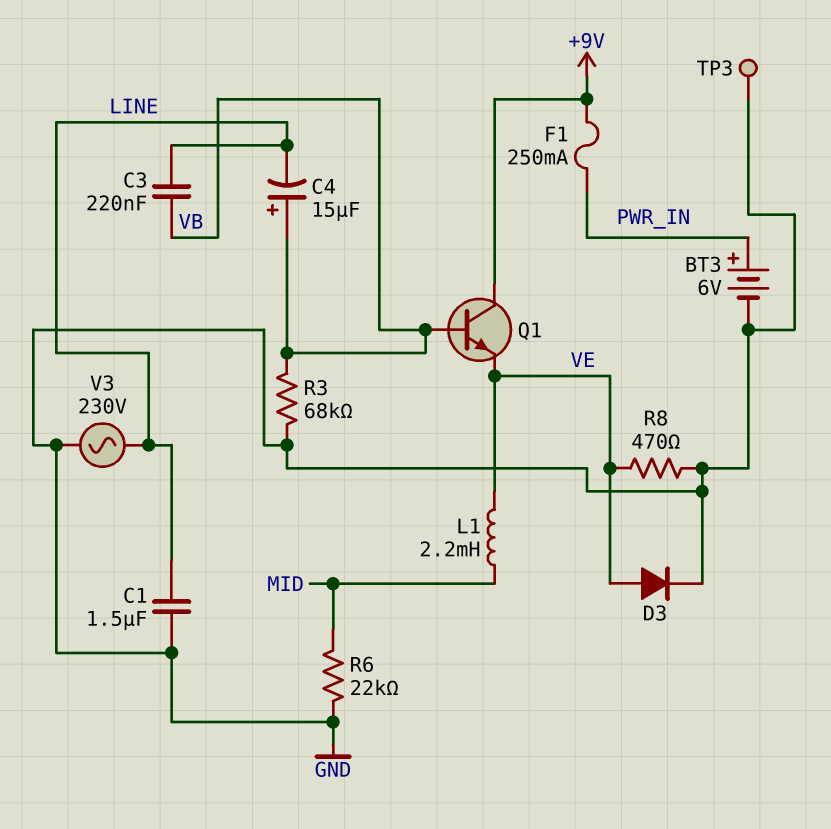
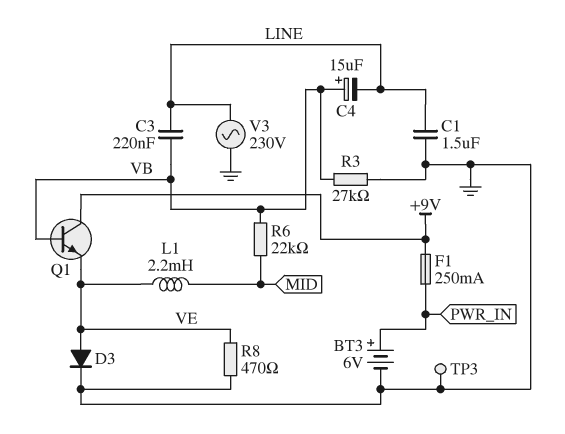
R3: 68k (GND, VB) -> 27k (GND, VB)
R6: 22k (GND, MID) -> 22k (MID, VB)

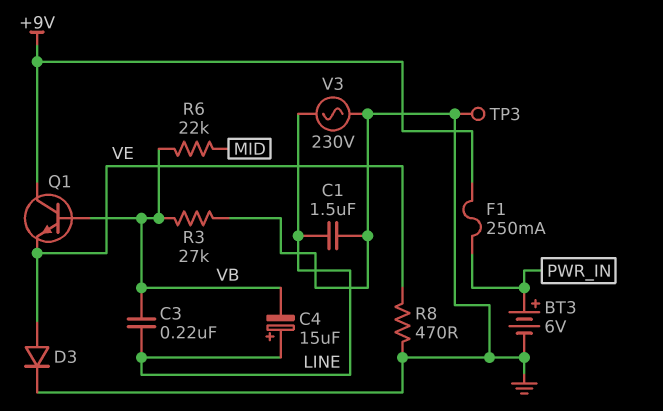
C4: 15uF (plus VB, minus LINE) -> 15uF (plus LINE, minus VB)
L1: 2.2mH (MID, VE) -> none

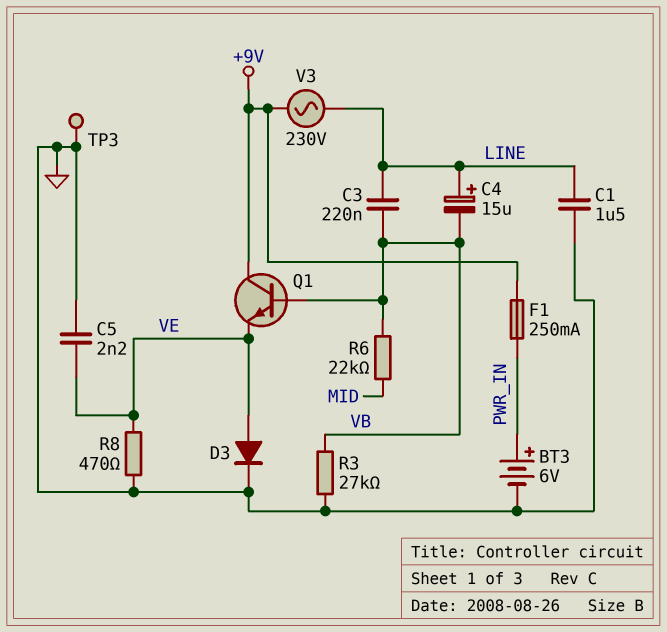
C5: none -> 2.2nF (GND, VE)
V3: AC 230V (GND, LINE) -> AC 230V (+9V, LINE)

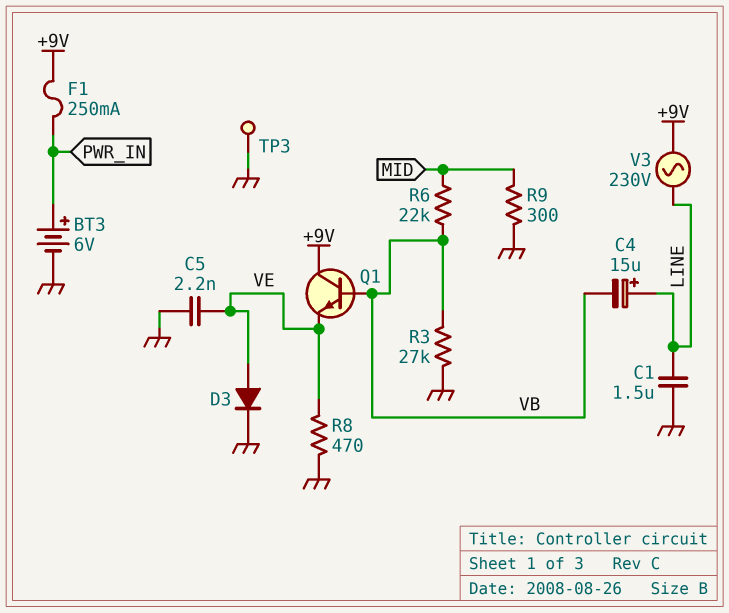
C3: 220nF (LINE, VB) -> none
R9: none -> 300 (GND, MID)

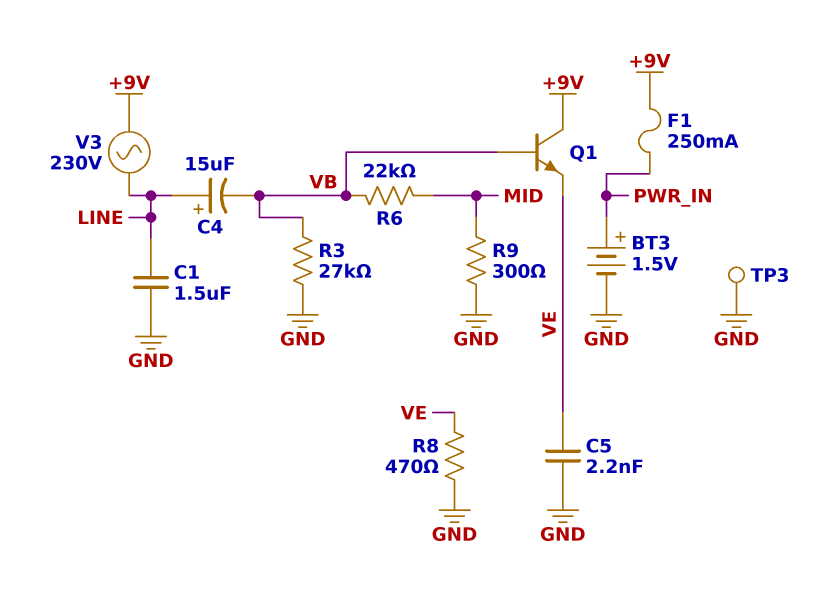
BT3: 6V (plus PWR_IN, minus GND) -> 1.5V (plus PWR_IN, minus GND)
D3: diode (A VE, K GND) -> none

